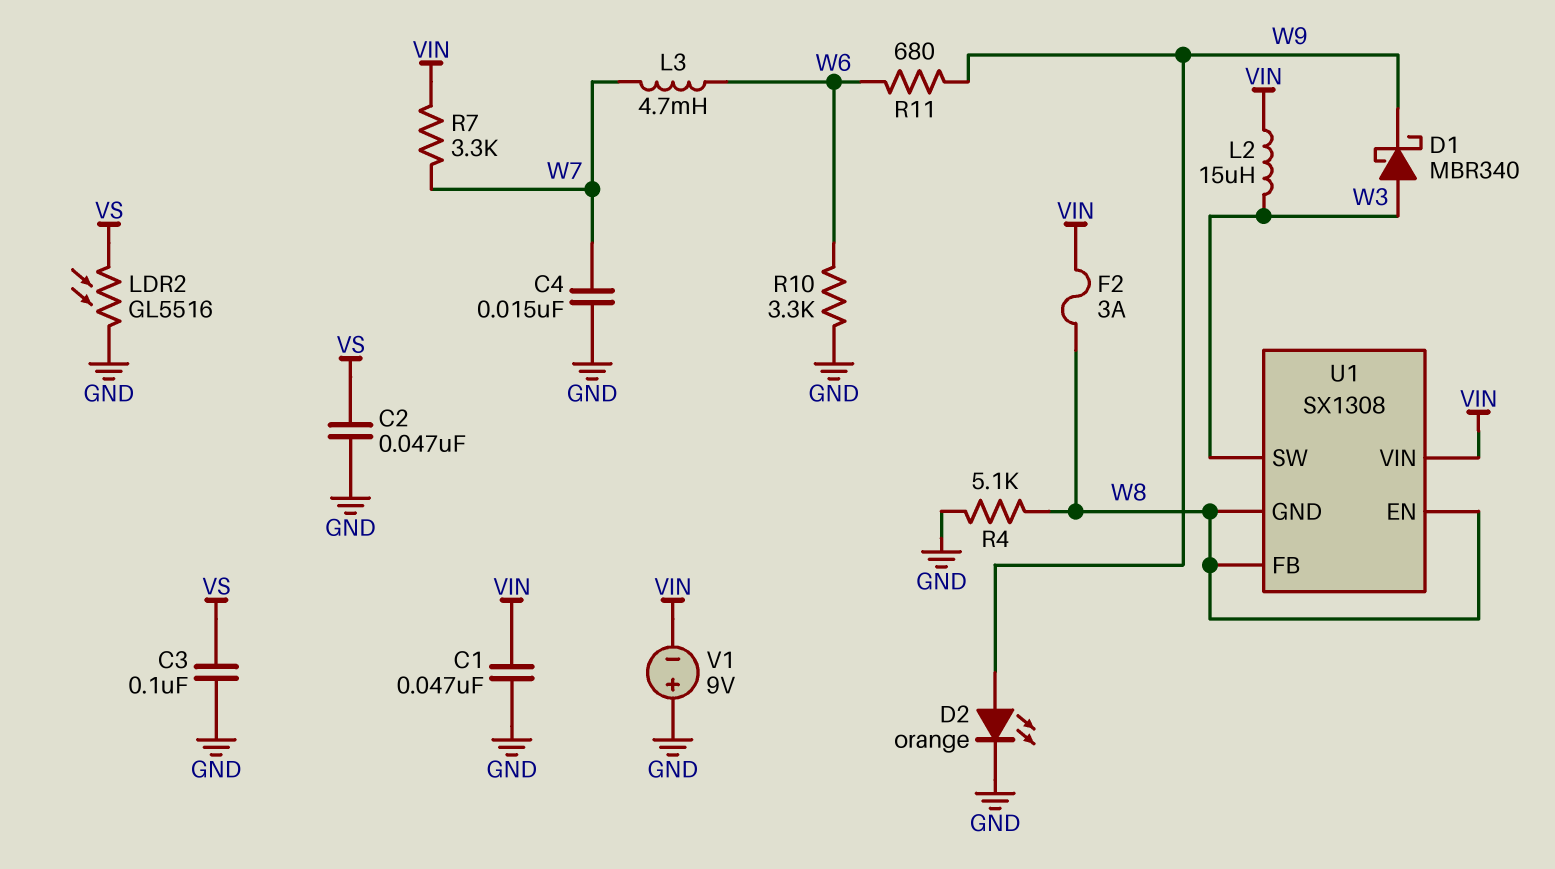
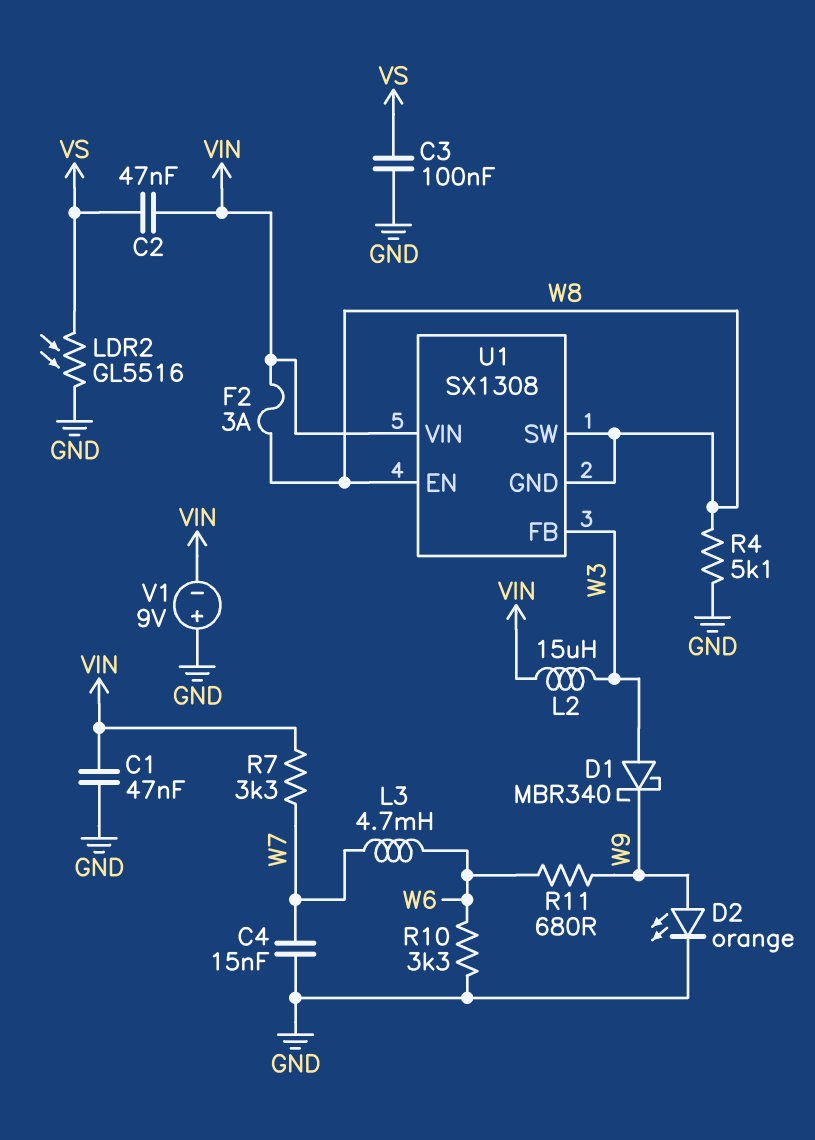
C2: 47nF (GND, VS) -> 47nF (VIN, VS)
U1 pin FB: W8 -> W3
U1 pin SW: W3 -> W8

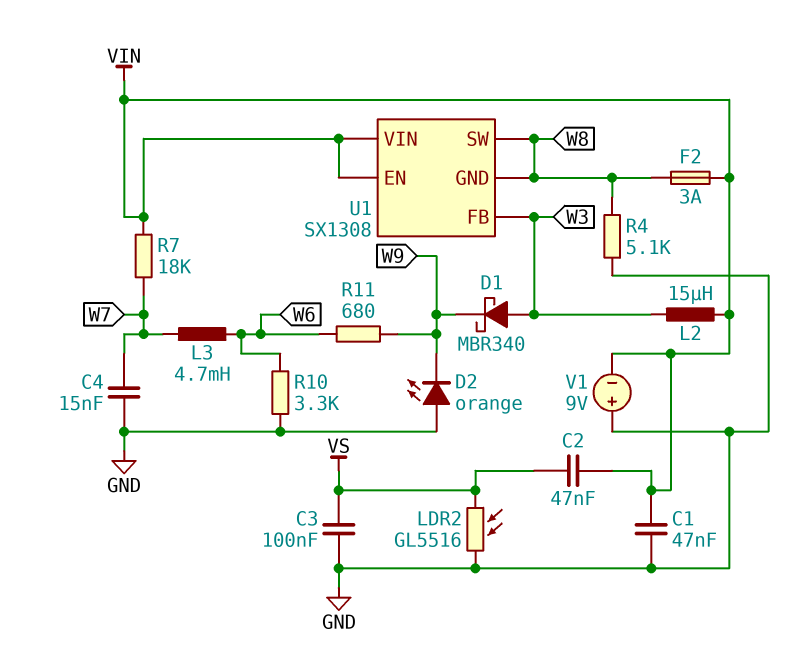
D2: LED orange (A W9, K GND) -> LED orange (A GND, K W9)
R7: 3.3k (VIN, W7) -> 18k (VIN, W7)
U1 pin EN: W8 -> VIN

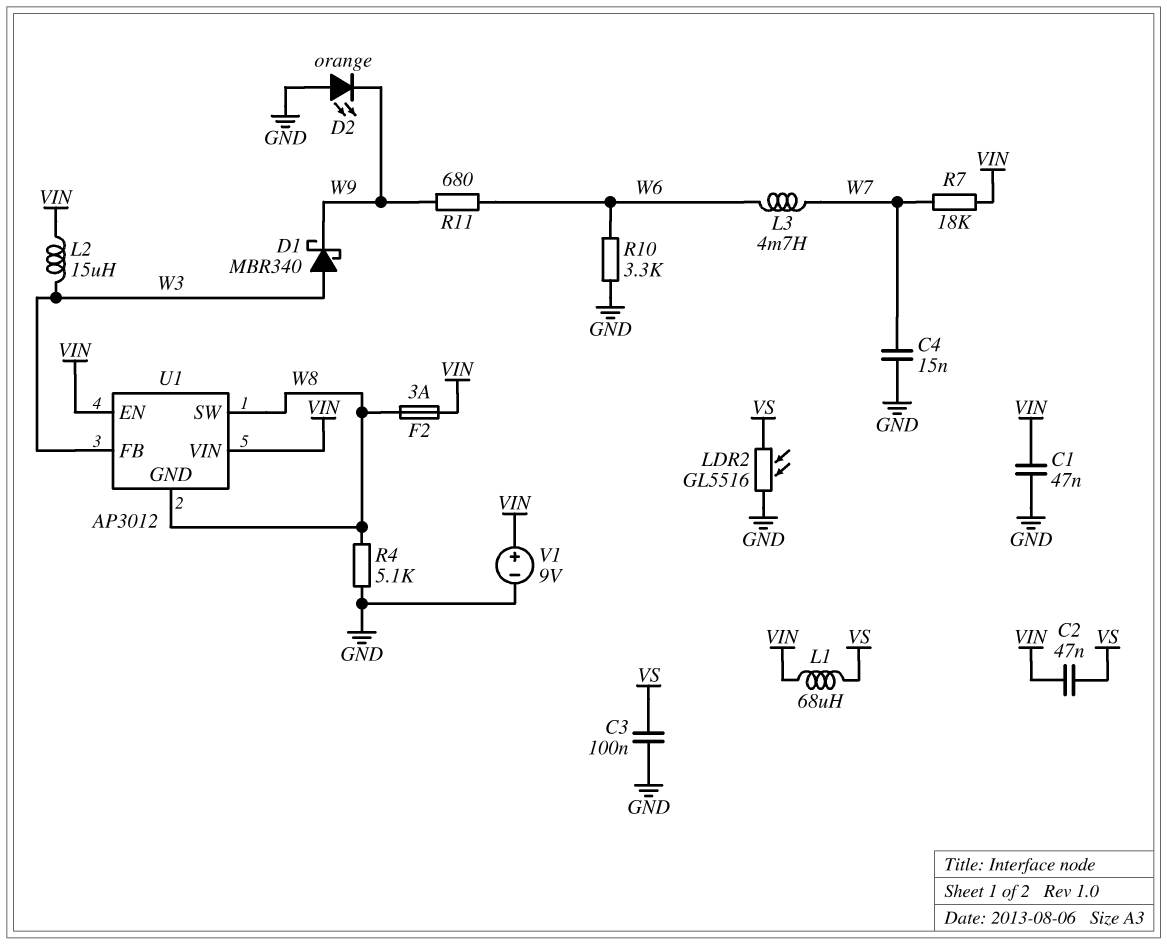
L1: none -> 68uH (VIN, VS)
U1: SX1308 -> AP3012
V1: 9V (plus GND, minus VIN) -> 9V (plus VIN, minus GND)

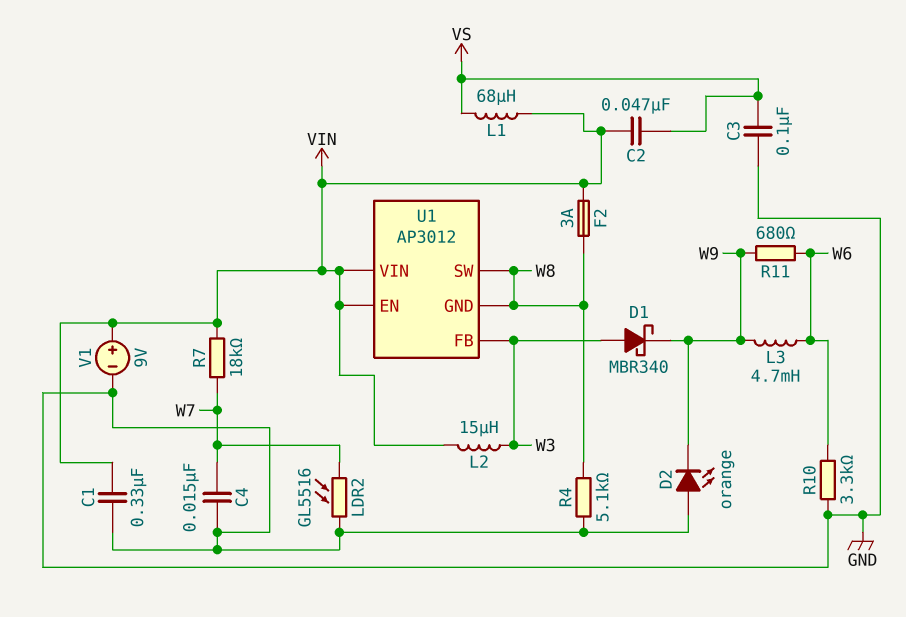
C1: 47nF (GND, VIN) -> 330nF (GND, VIN)
L3: 4.7mH (W6, W7) -> 4.7mH (W6, W9)
LDR2: GL5516 (GND, VS) -> GL5516 (GND, W7)

